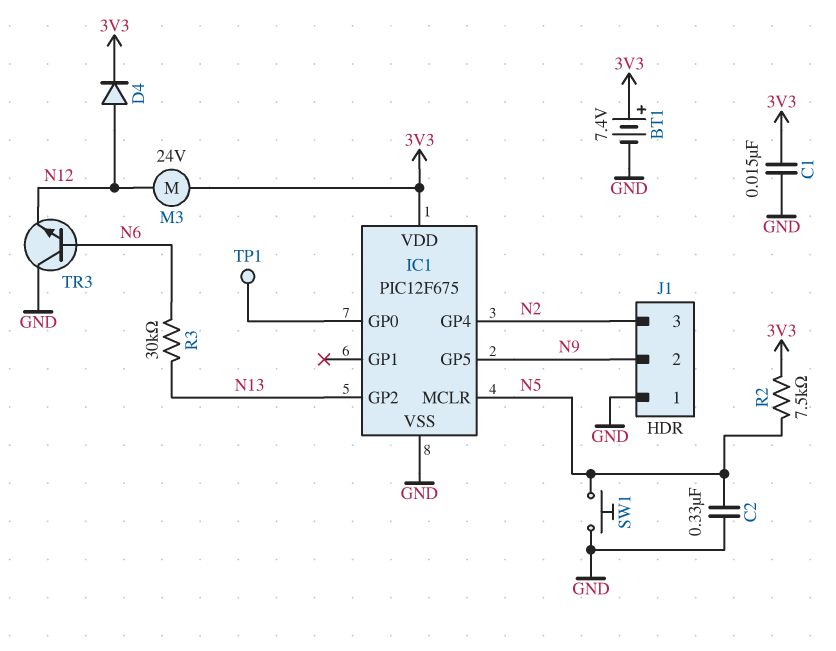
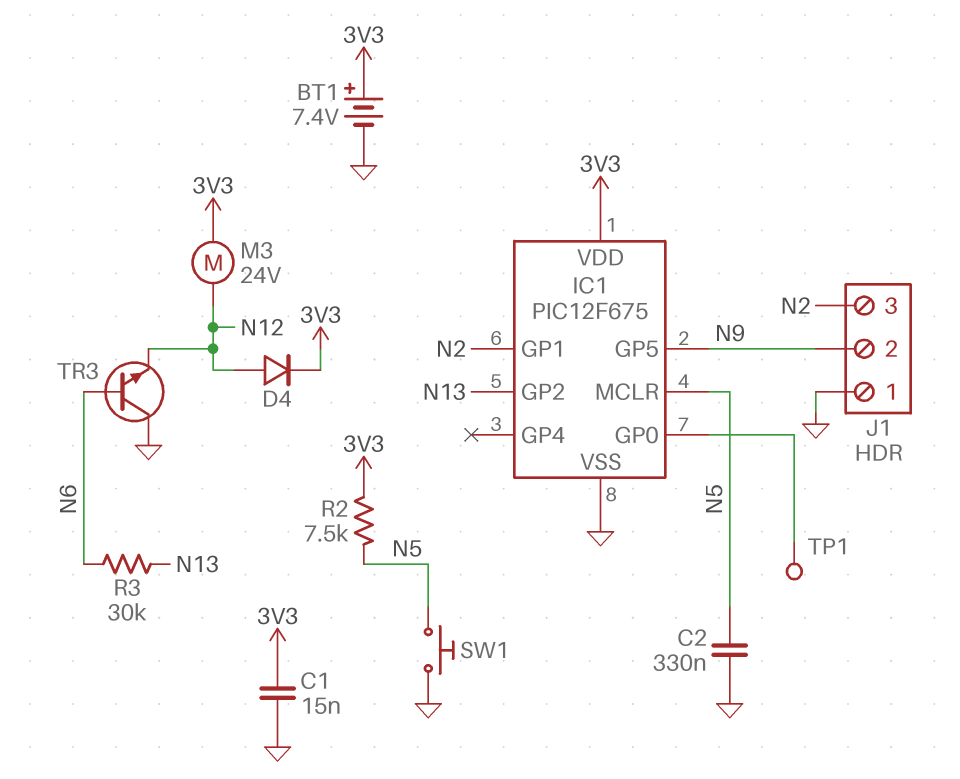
IC1 pin GP1: none -> N2
IC1 pin GP4: N2 -> none

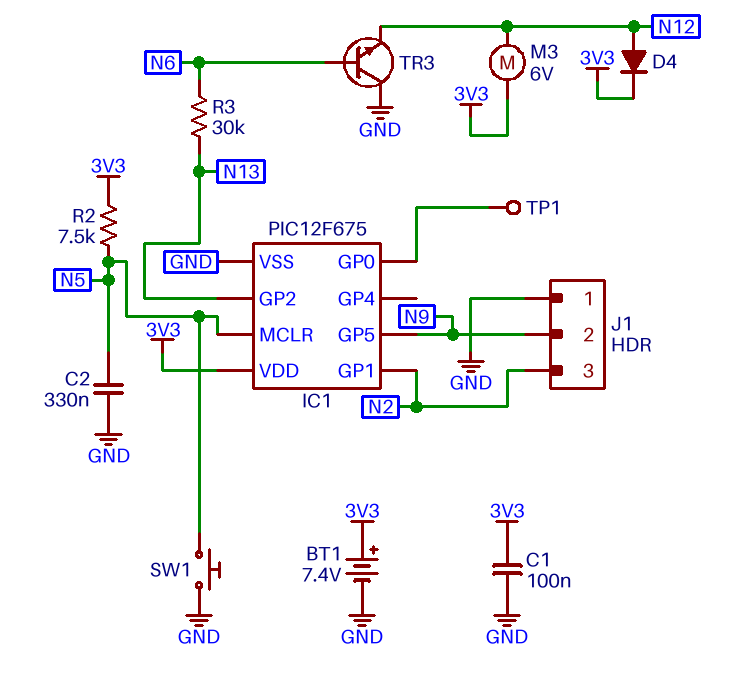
C1: 15nF (3V3, GND) -> 100nF (3V3, GND)
M3: motor 24V (3V3, N12) -> motor 6V (3V3, N12)

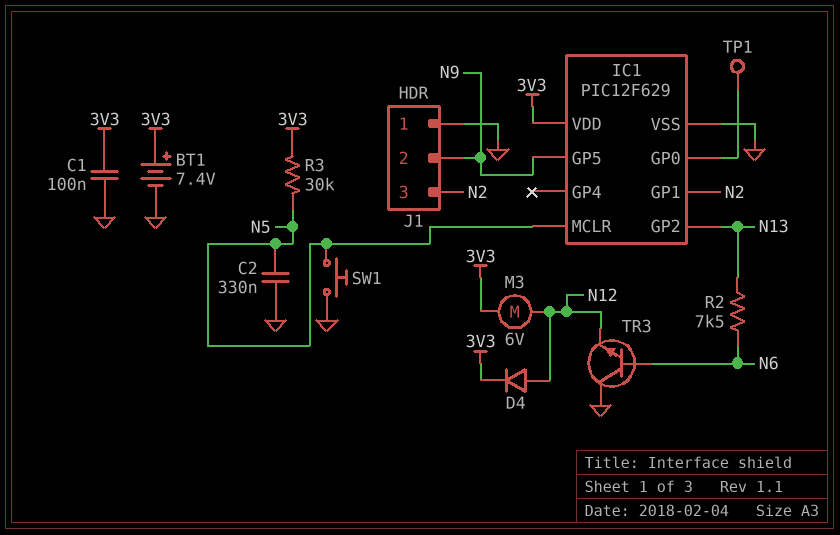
IC1: PIC12F675 -> PIC12F629
R2: 7.5k (3V3, N5) -> 7.5k (N6, N13)
R3: 30k (N6, N13) -> 30k (3V3, N5)

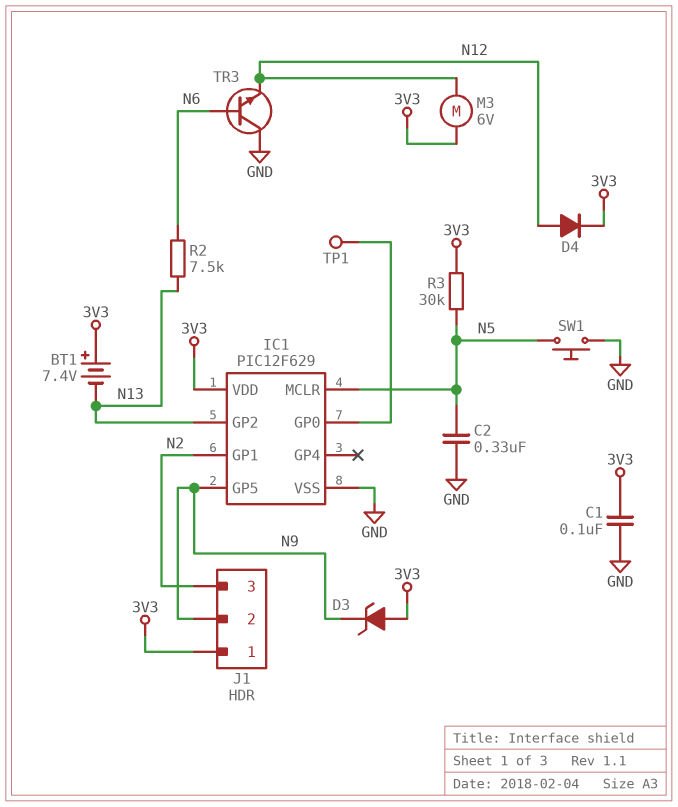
BT1: 7.4V (plus 3V3, minus GND) -> 7.4V (plus 3V3, minus N13)
D3: none -> zener (A 3V3, K N9)
J1 pin 1: GND -> 3V3

